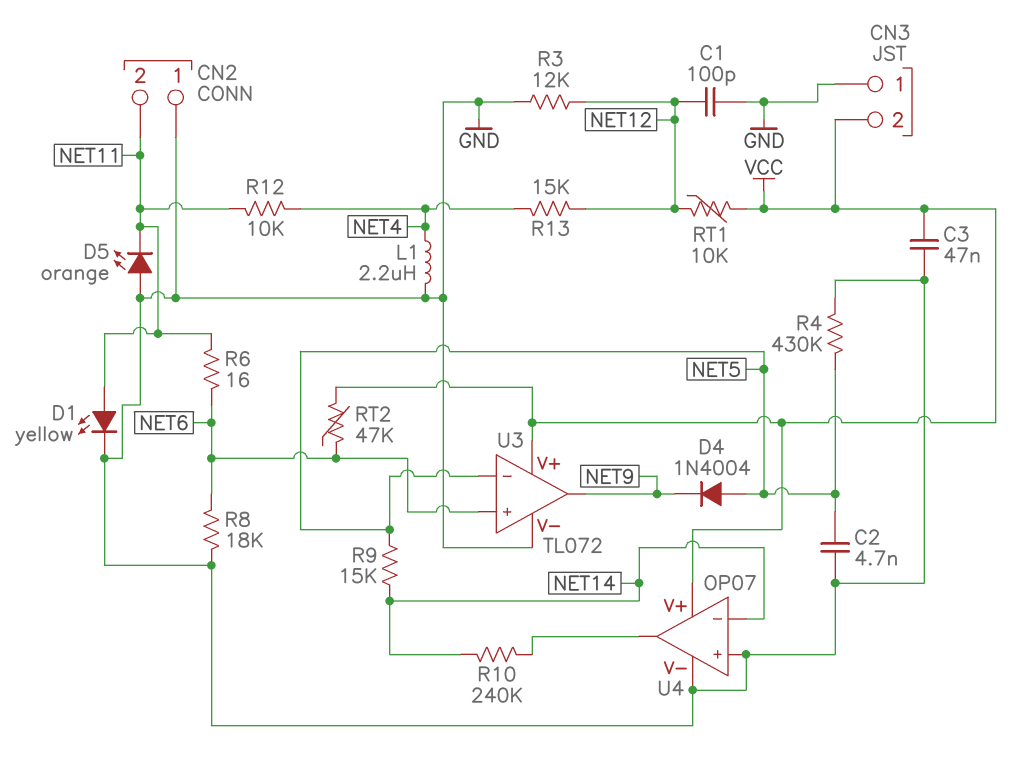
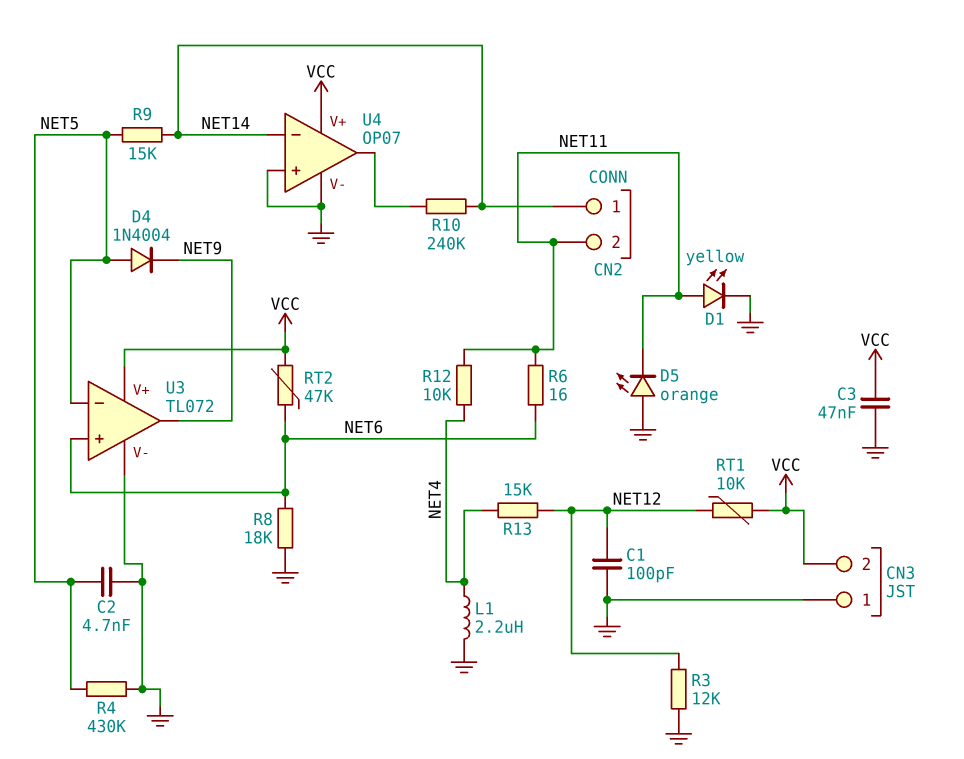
CN2 pin 1: GND -> NET14

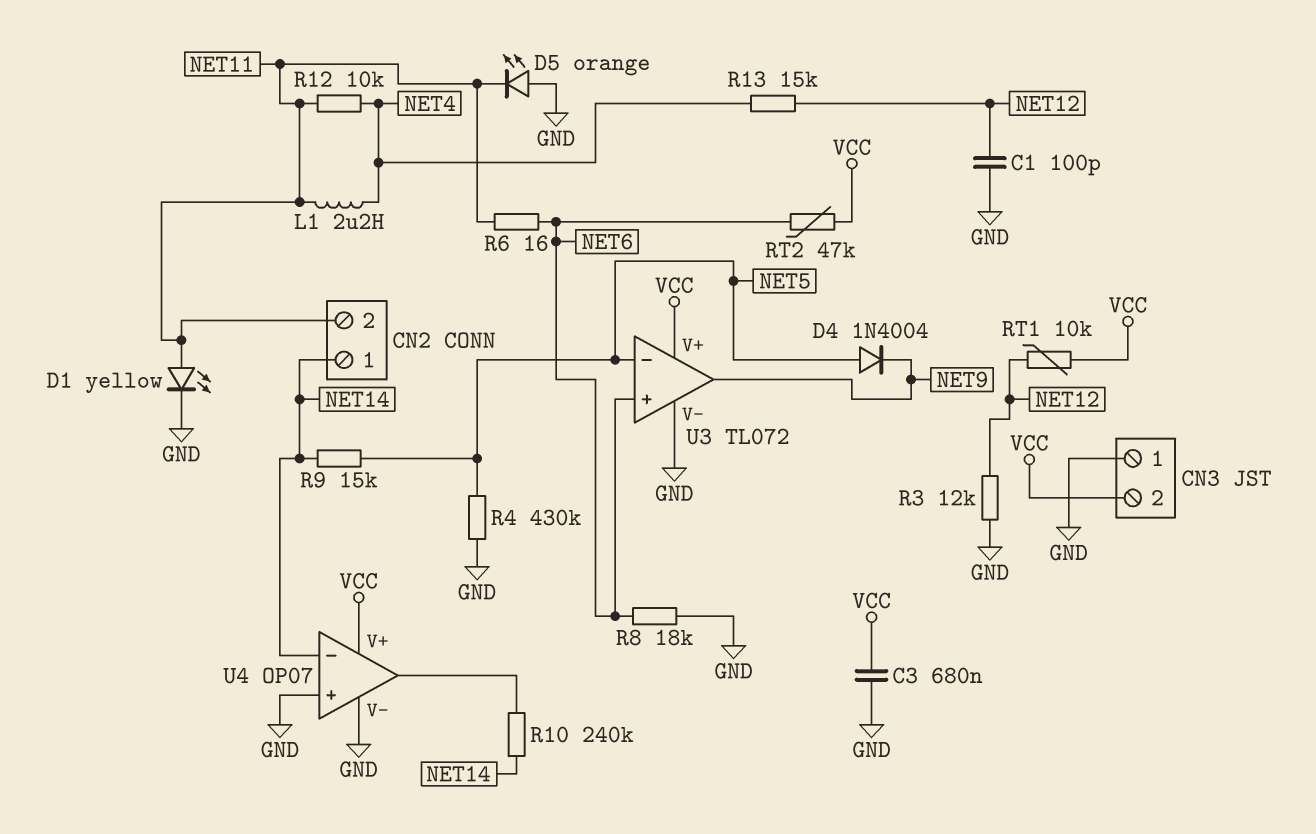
C2: 4.7nF (GND, NET5) -> none
C3: 47nF (GND, VCC) -> 680nF (GND, VCC)
L1: 2.2uH (GND, NET4) -> 2.2uH (NET4, NET11)

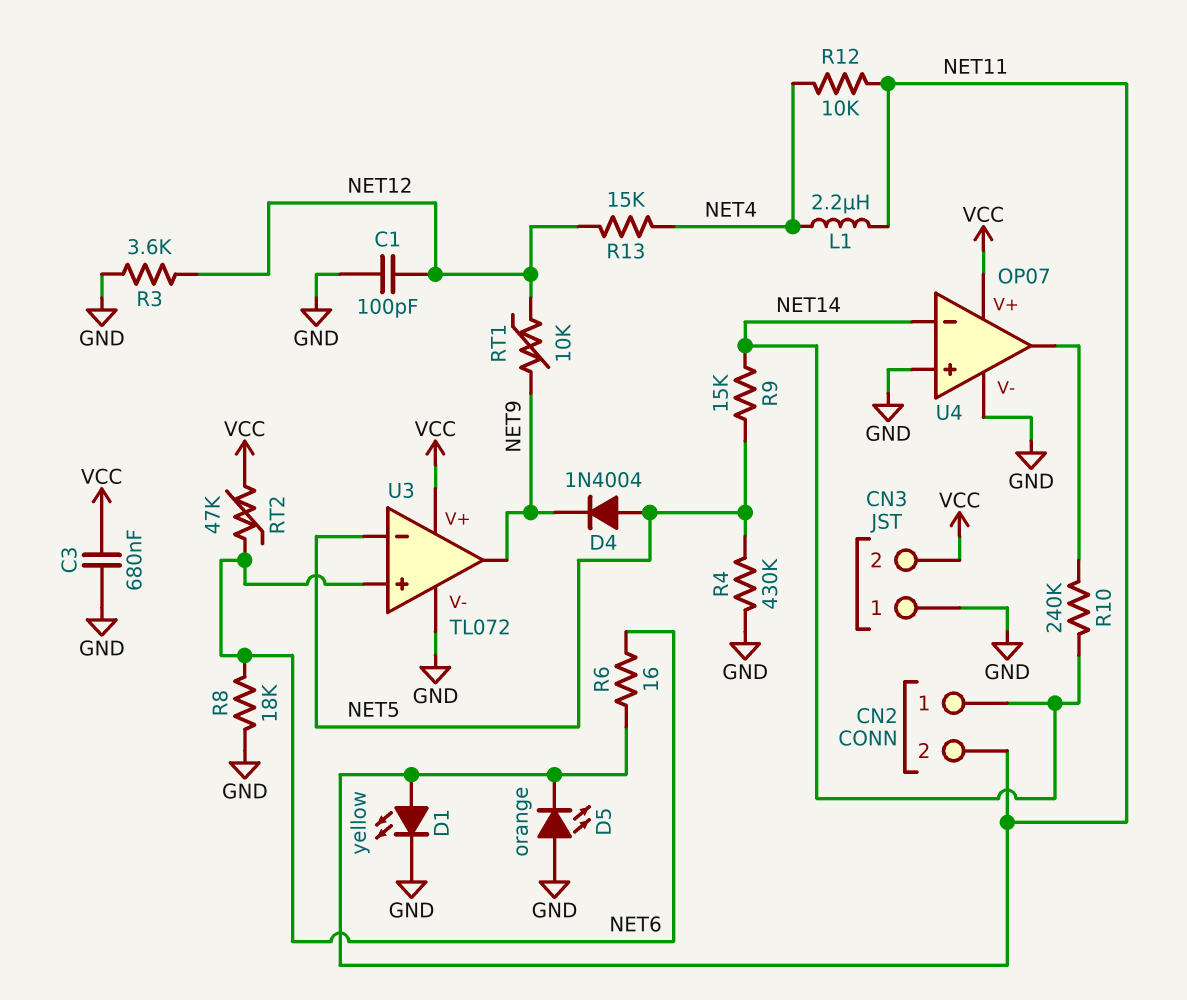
R3: 12k (GND, NET12) -> 3.6k (GND, NET12)
RT1: 10k (NET12, VCC) -> 10k (NET9, NET12)

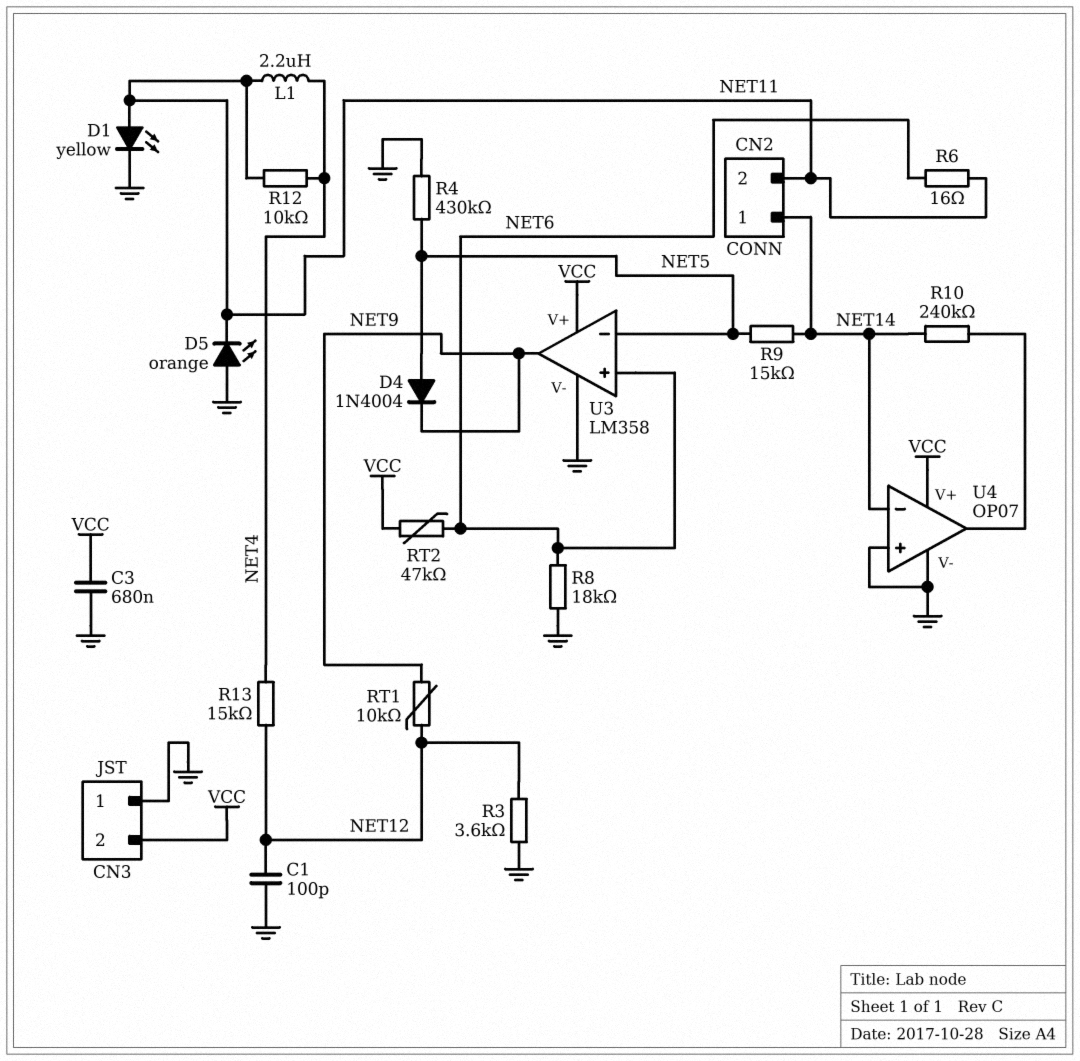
U3: TL072 -> LM358

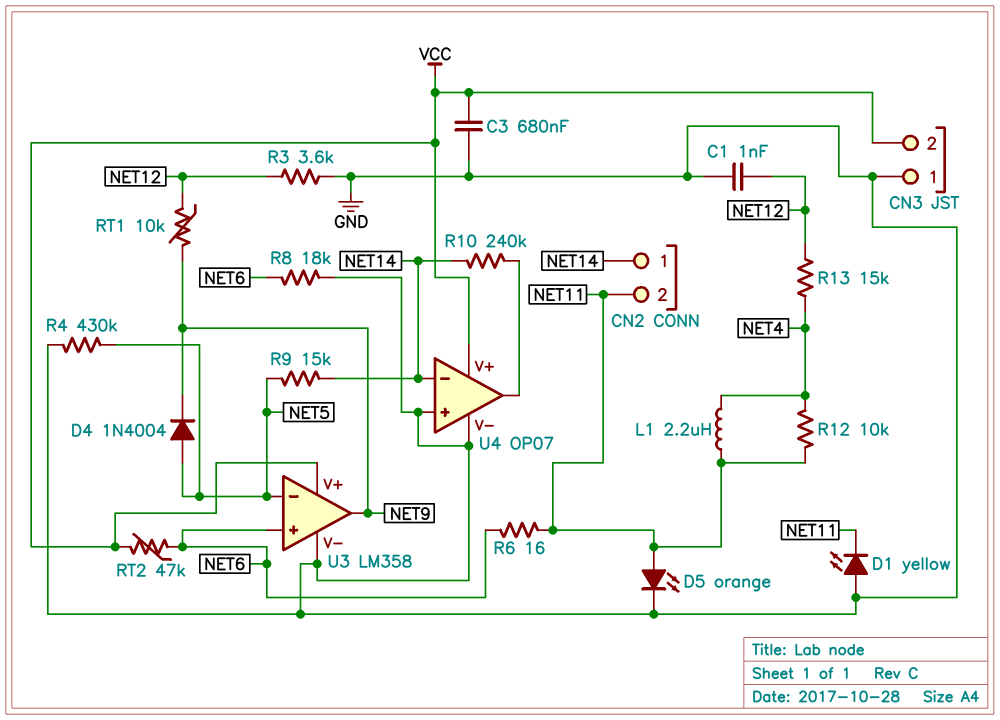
C1: 100pF (GND, NET12) -> 1nF (GND, NET12)
D1: LED yellow (A NET11, K GND) -> LED yellow (A GND, K NET11)
D5: LED orange (A GND, K NET11) -> LED orange (A NET11, K GND)

